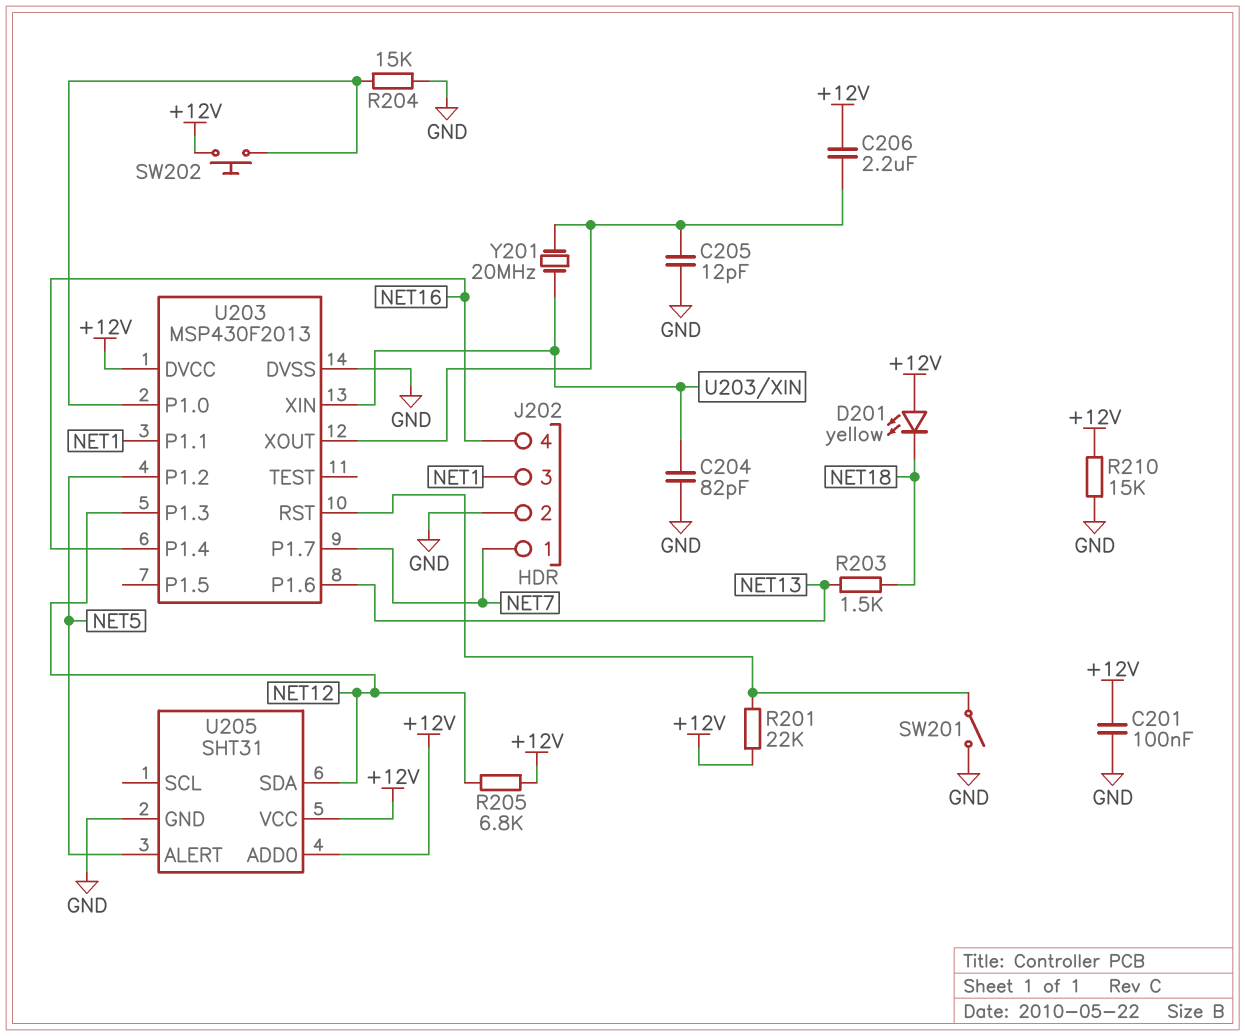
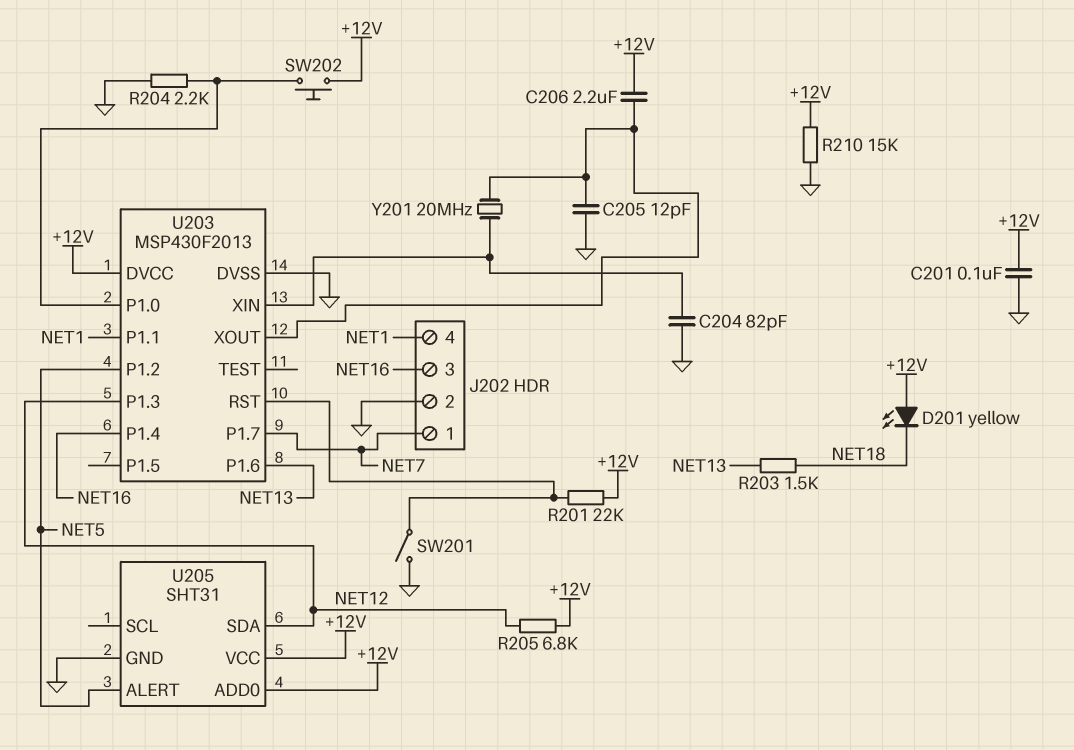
J202 pin 3: NET1 -> NET16
J202 pin 4: NET16 -> NET1
R204: 15k (GND, U203/P1.0) -> 2.2k (GND, U203/P1.0)

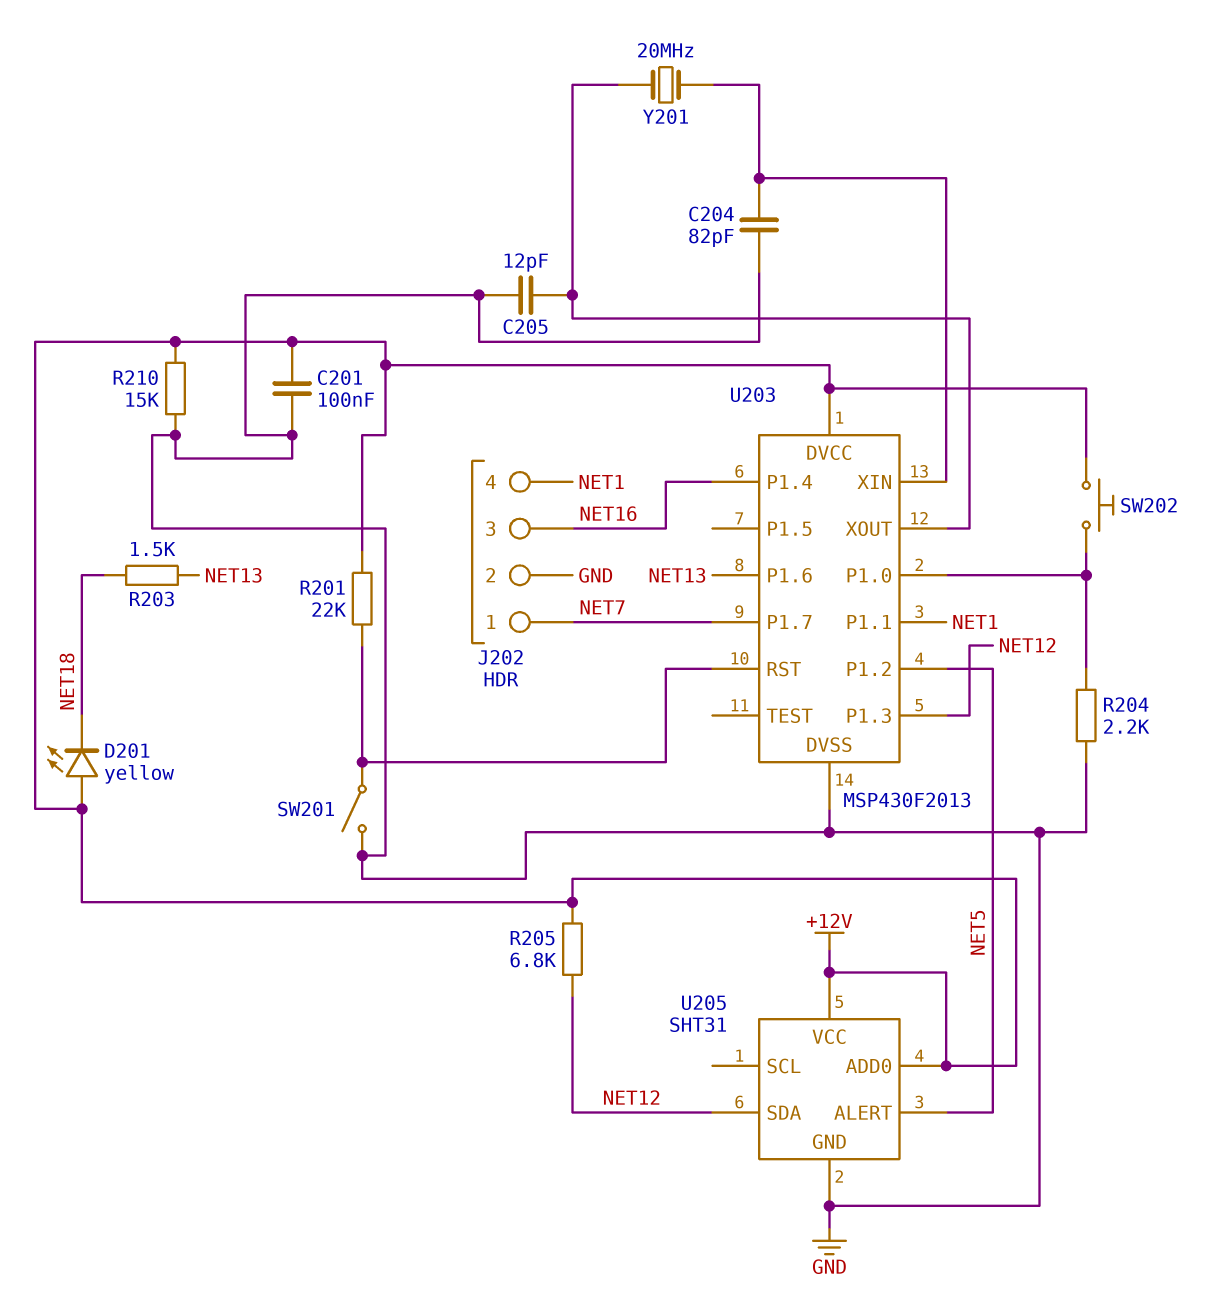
C206: 2.2uF (+12V, U203/XOUT) -> none

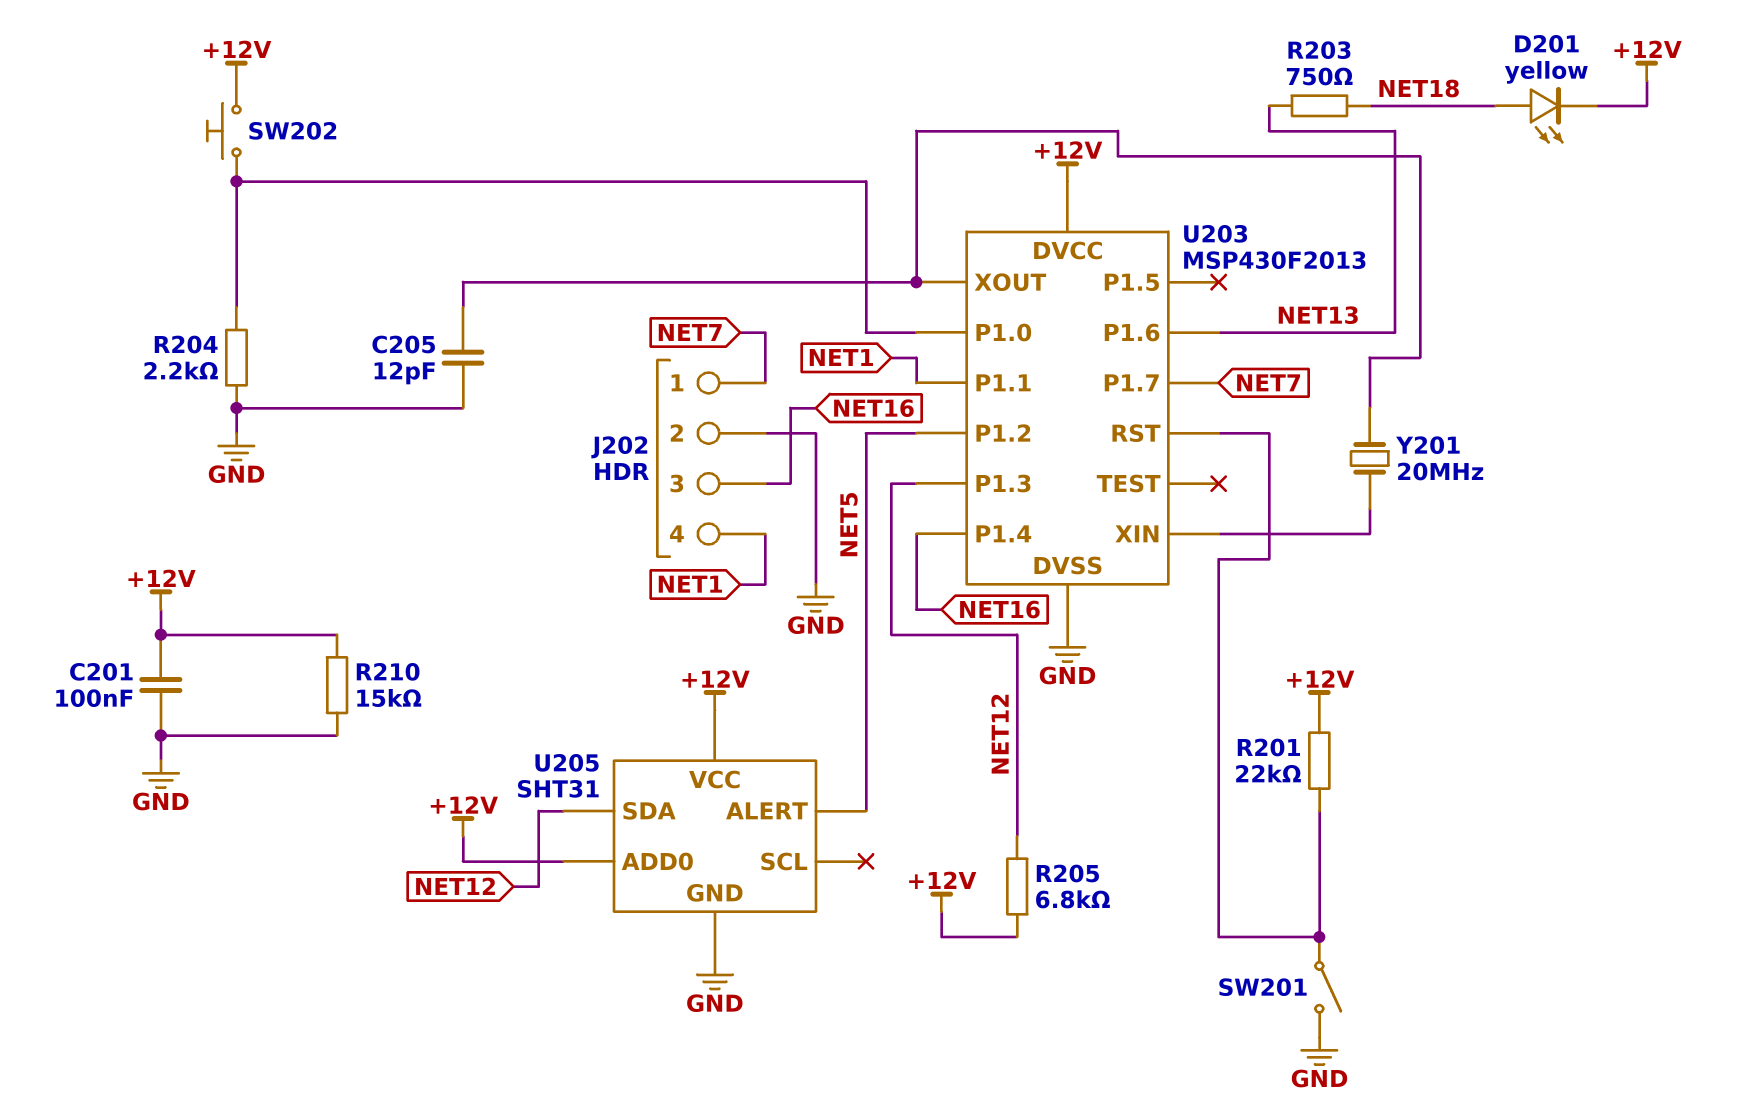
C204: 82pF (GND, U203/XIN) -> none
D201: LED yellow (A +12V, K NET18) -> LED yellow (A NET18, K +12V)
R203: 1.5k (NET13, NET18) -> 750 (NET13, NET18)

